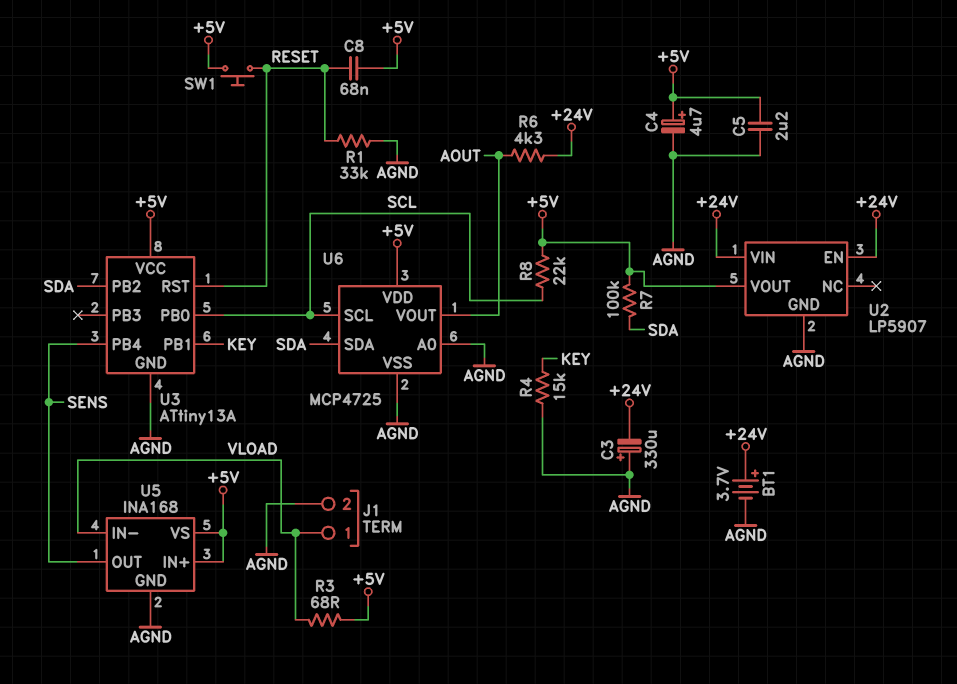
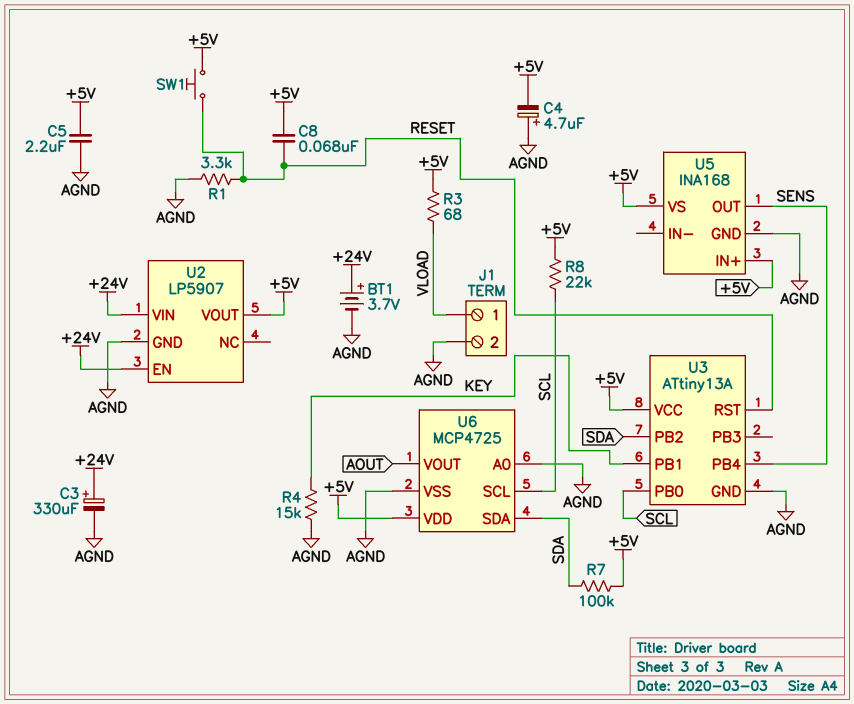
C3: 330uF (plus AGND, minus +24V) -> 330uF (plus +24V, minus AGND)
C4: 4.7uF (plus +5V, minus AGND) -> 4.7uF (plus AGND, minus +5V)
R1: 33k (AGND, RESET) -> 3.3k (AGND, RESET)
R6: 4.3k (+24V, AOUT) -> none
U5 pin IN-: VLOAD -> none

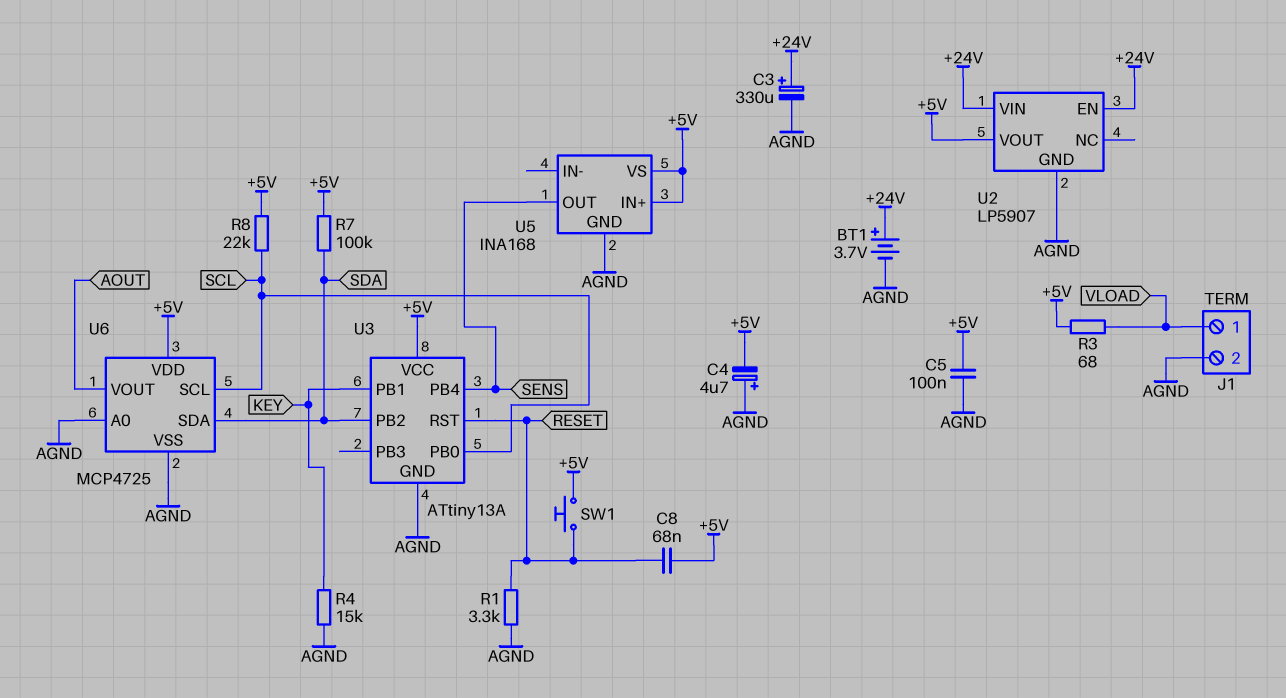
C5: 2.2uF (+5V, AGND) -> 100nF (+5V, AGND)

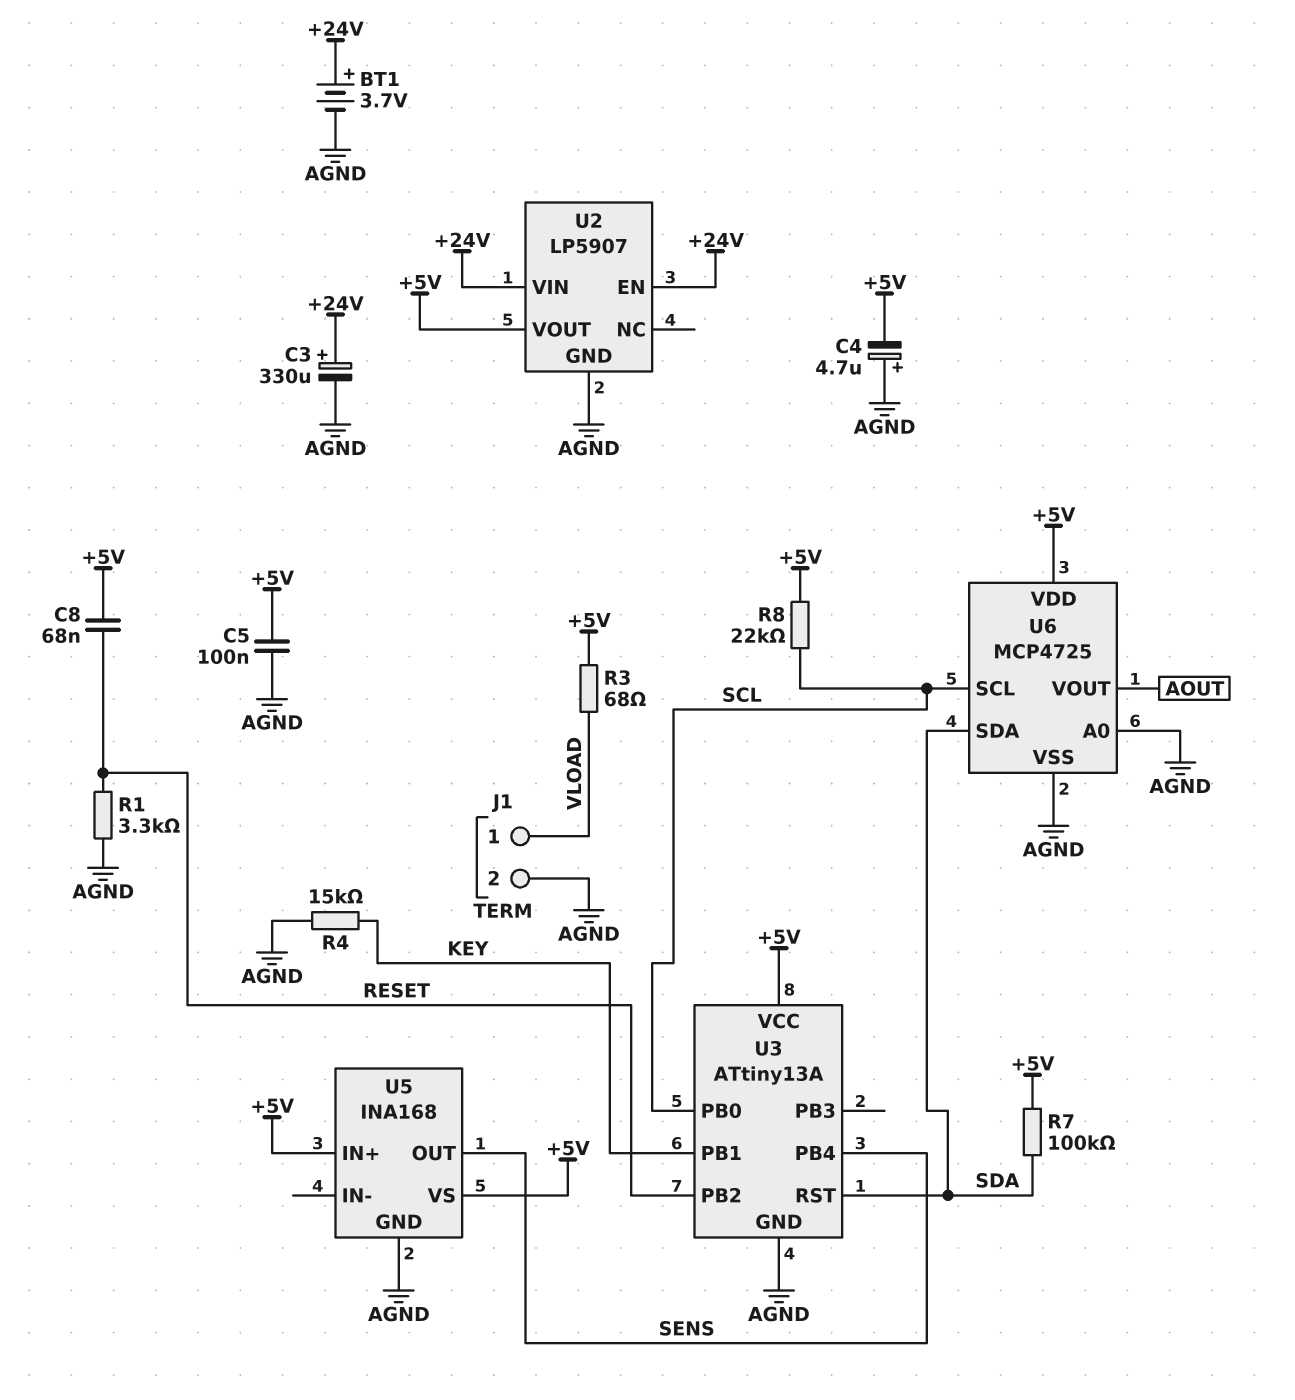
SW1: button (+5V, RESET) -> none
U3 pin PB2: SDA -> RESET
U3 pin RST: RESET -> SDA

